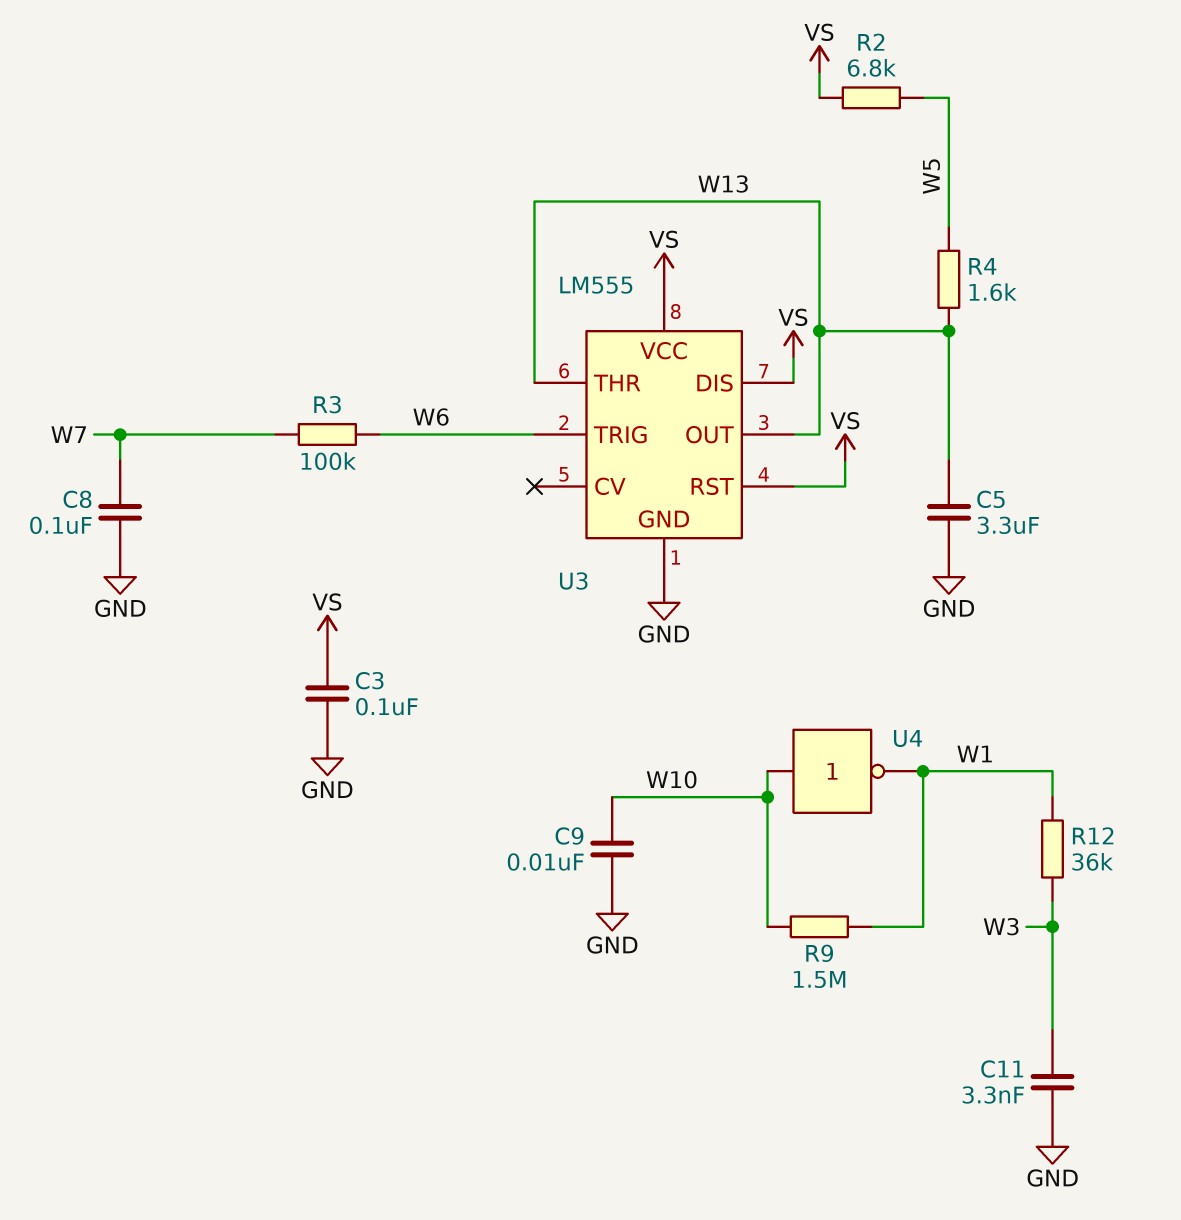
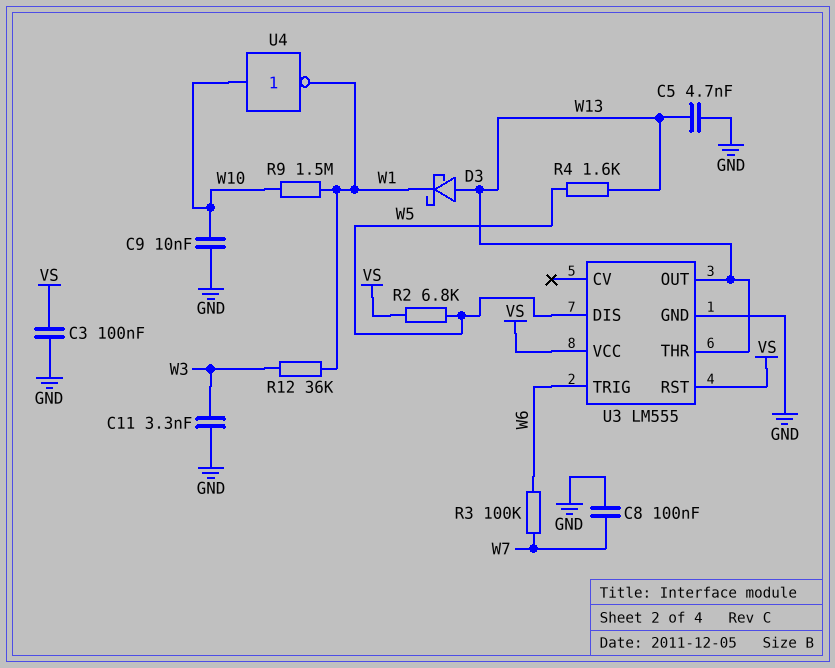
C5: 3.3uF (GND, W13) -> 4.7nF (GND, W13)
D3: none -> schottky (A W13, K W1)
U3 pin DIS: VS -> W5

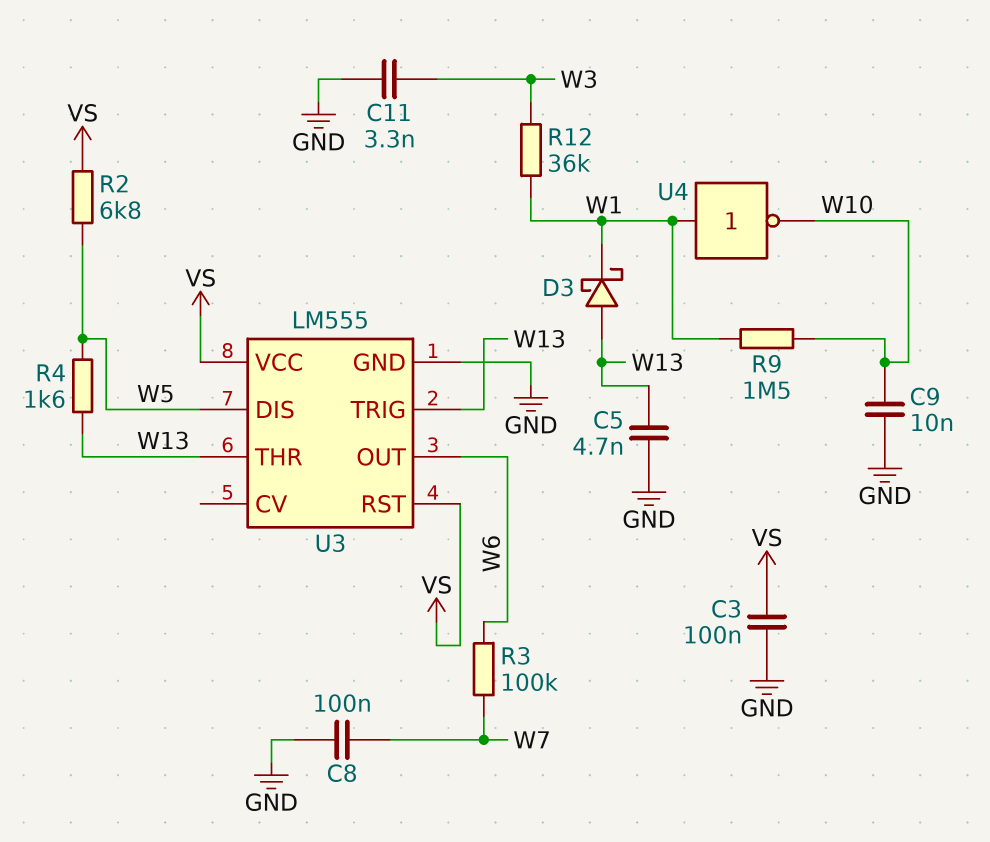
U3 pin OUT: W13 -> W6
U3 pin TRIG: W6 -> W13
U4: NOT (in W10, out W1) -> NOT (in W1, out W10)

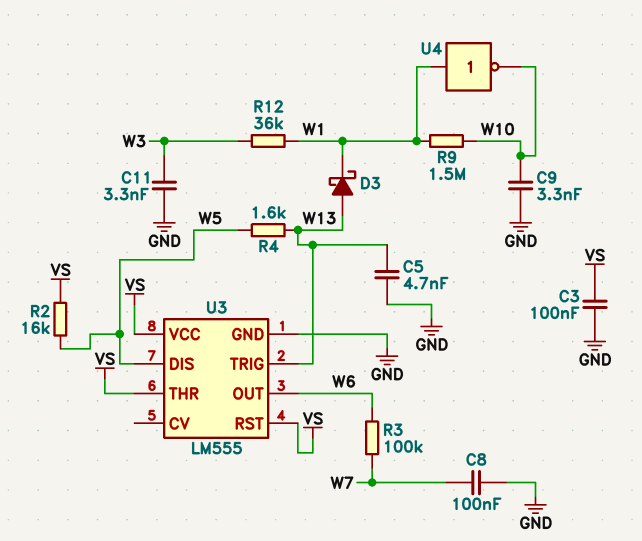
C9: 10nF (GND, W10) -> 3.3nF (GND, W10)
R2: 6.8k (VS, W5) -> 16k (VS, W5)
U3 pin THR: W13 -> VS

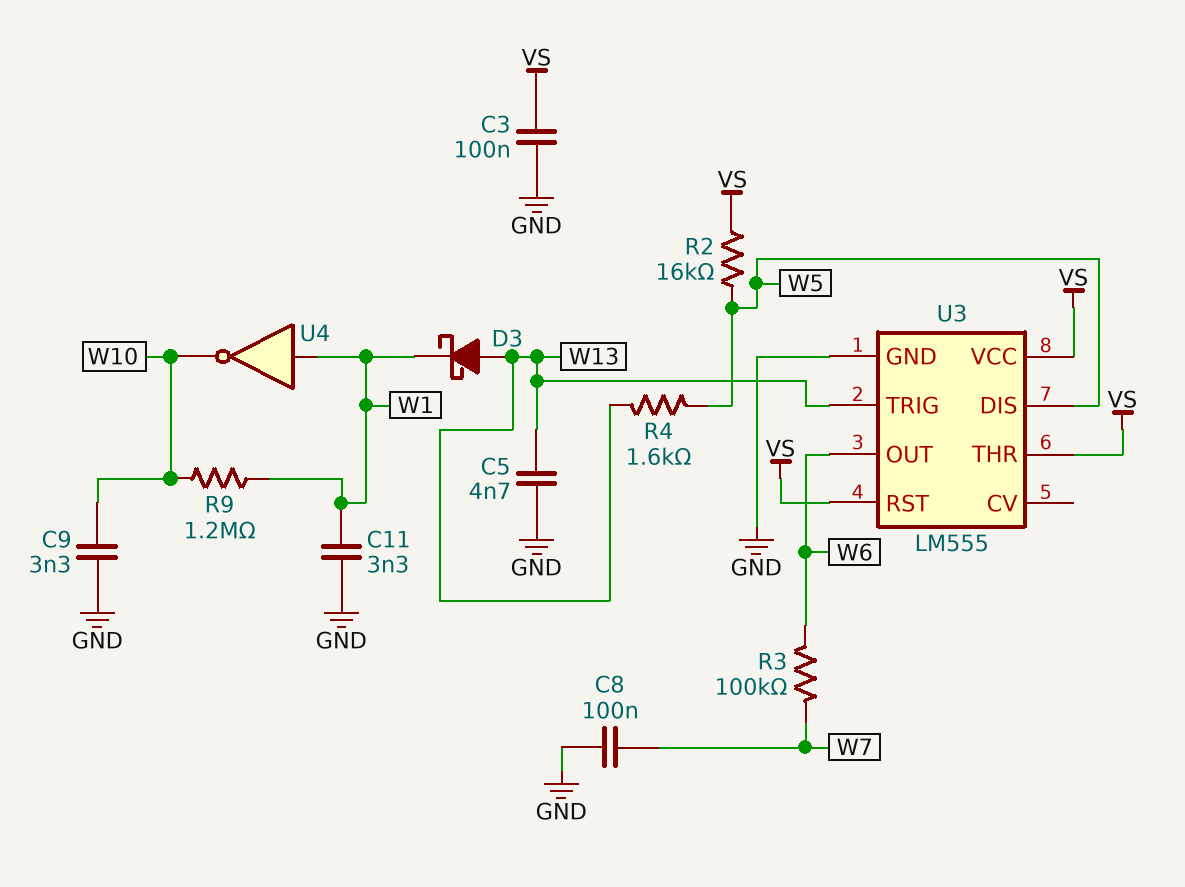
C11: 3.3nF (GND, W3) -> 3.3nF (GND, W1)
R9: 1.5M (W1, W10) -> 1.2M (W1, W10)
R12: 36k (W1, W3) -> none

